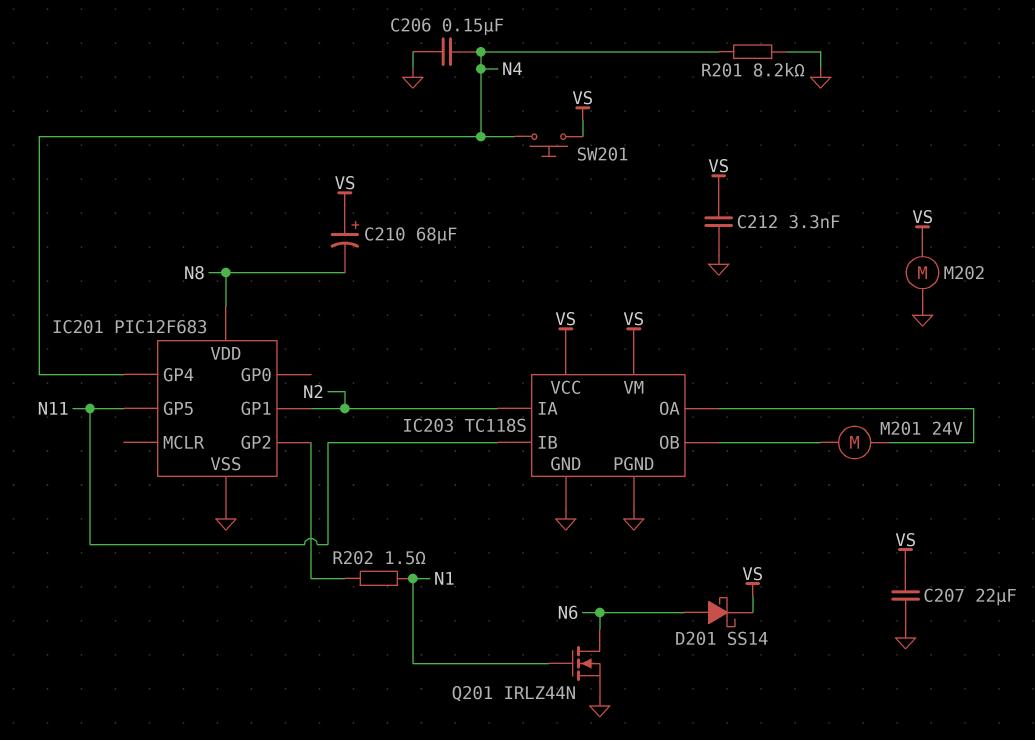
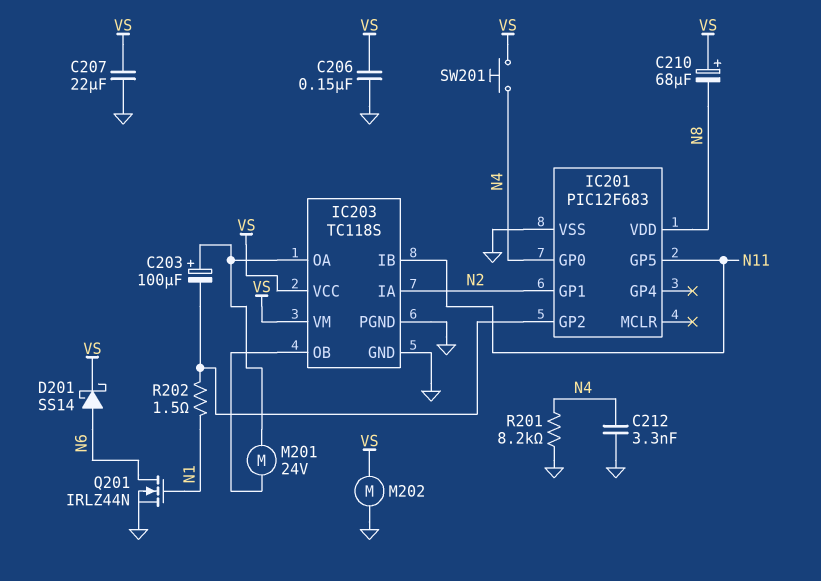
C203: none -> 100uF (plus IC203/OA, minus IC201/GP2)
C206: 150nF (GND, N4) -> 150nF (GND, VS)
C212: 3.3nF (GND, VS) -> 3.3nF (GND, N4)
IC201 pin GP0: none -> N4
IC201 pin GP4: N4 -> none

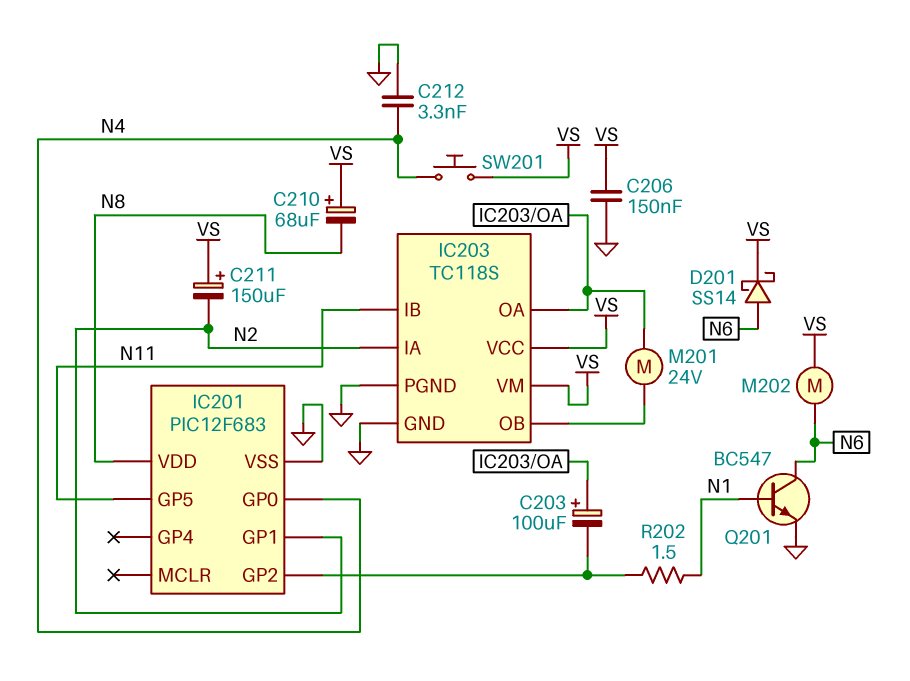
C207: 22uF (GND, VS) -> none
C211: none -> 150uF (plus VS, minus N2)
M202: motor (GND, VS) -> motor (N6, VS)
Q201: NMOS IRLZ44N (G N1, D N6, S GND) -> NPN BC547 (B N1, C N6, E GND)
R201: 8.2k (GND, N4) -> none

